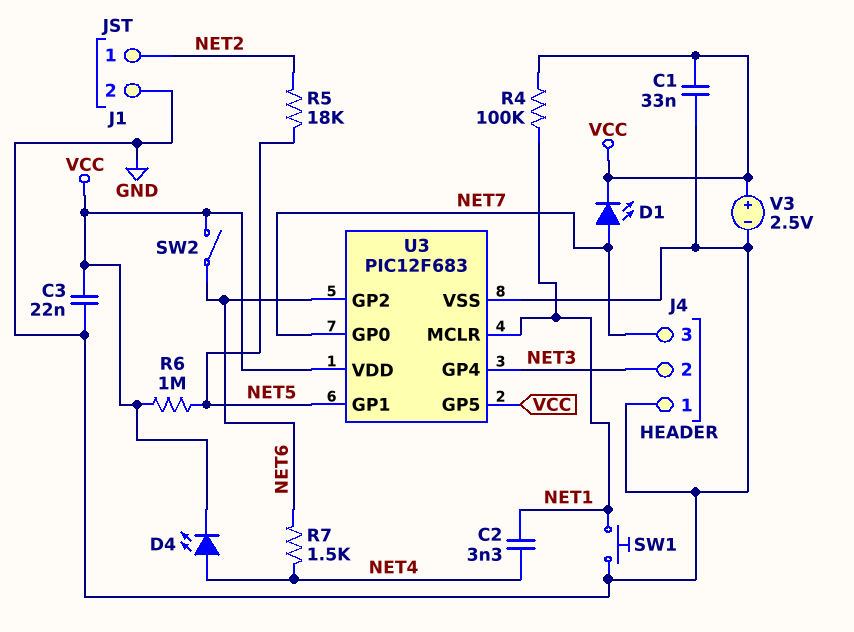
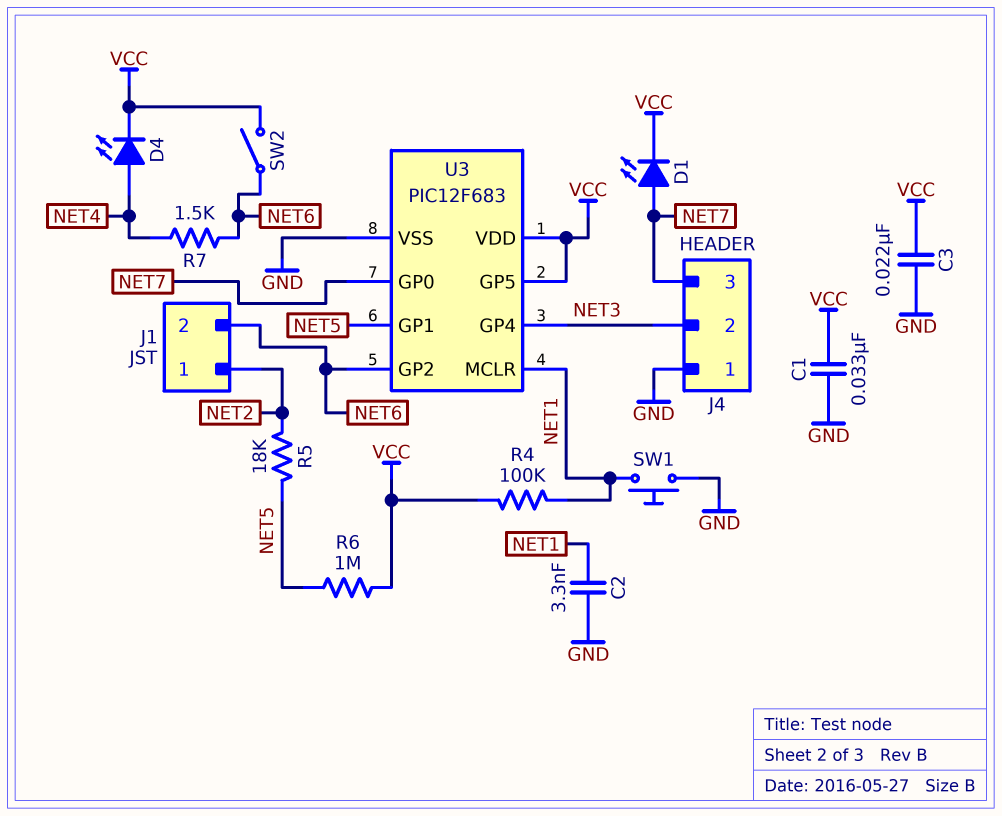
C2: 3.3nF (NET1, NET4) -> 3.3nF (GND, NET1)
J1 pin 2: GND -> NET6
V3: 2.5V (plus VCC, minus GND) -> none

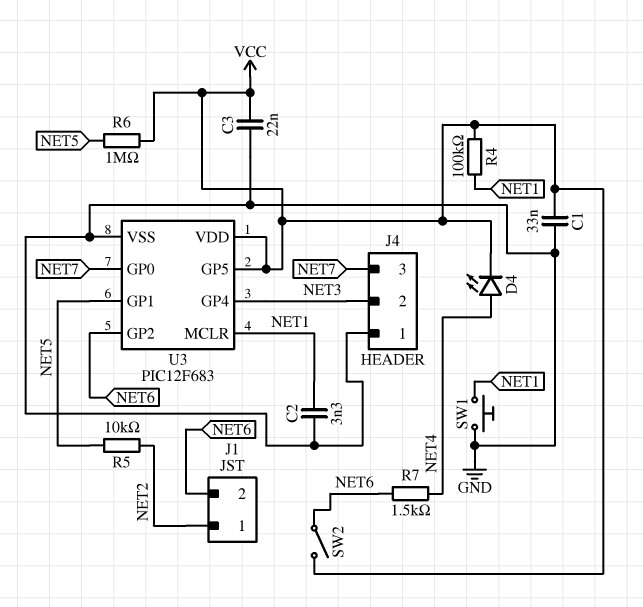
D1: LED (A NET7, K VCC) -> none
R5: 18k (NET2, NET5) -> 10k (NET2, NET5)

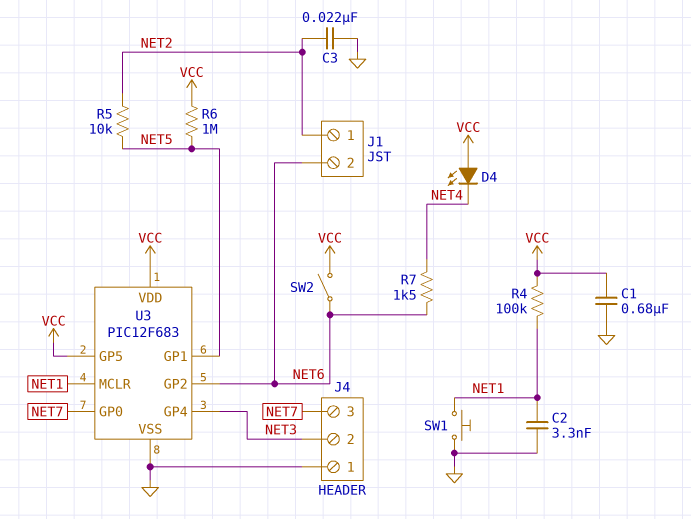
C1: 33nF (GND, VCC) -> 680nF (GND, VCC)
C3: 22nF (GND, VCC) -> 22nF (GND, NET2)
D4: LED (A NET4, K VCC) -> LED (A VCC, K NET4)

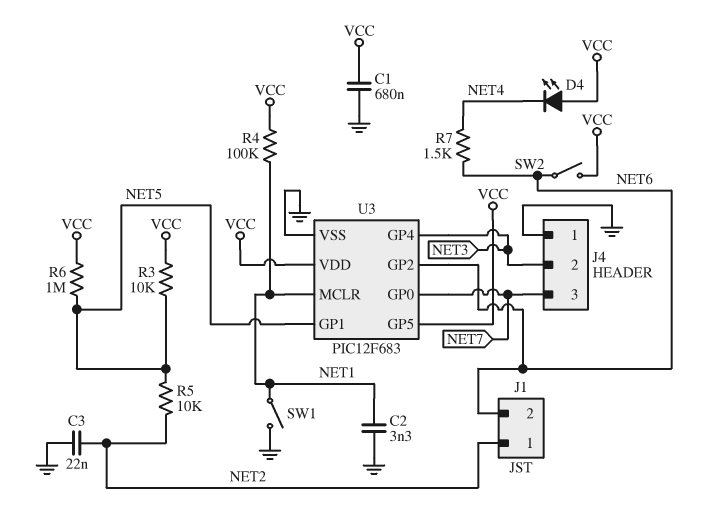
R3: none -> 10k (NET5, VCC)
SW1: button (GND, NET1) -> switch (GND, NET1)

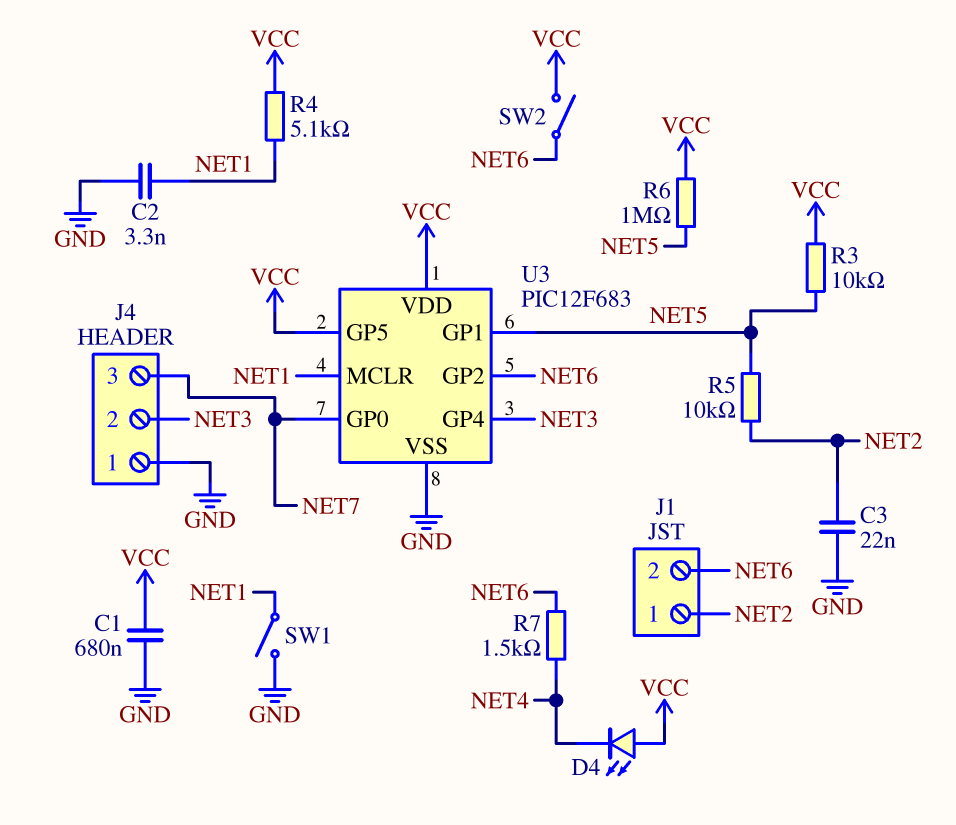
R4: 100k (NET1, VCC) -> 5.1k (NET1, VCC)

